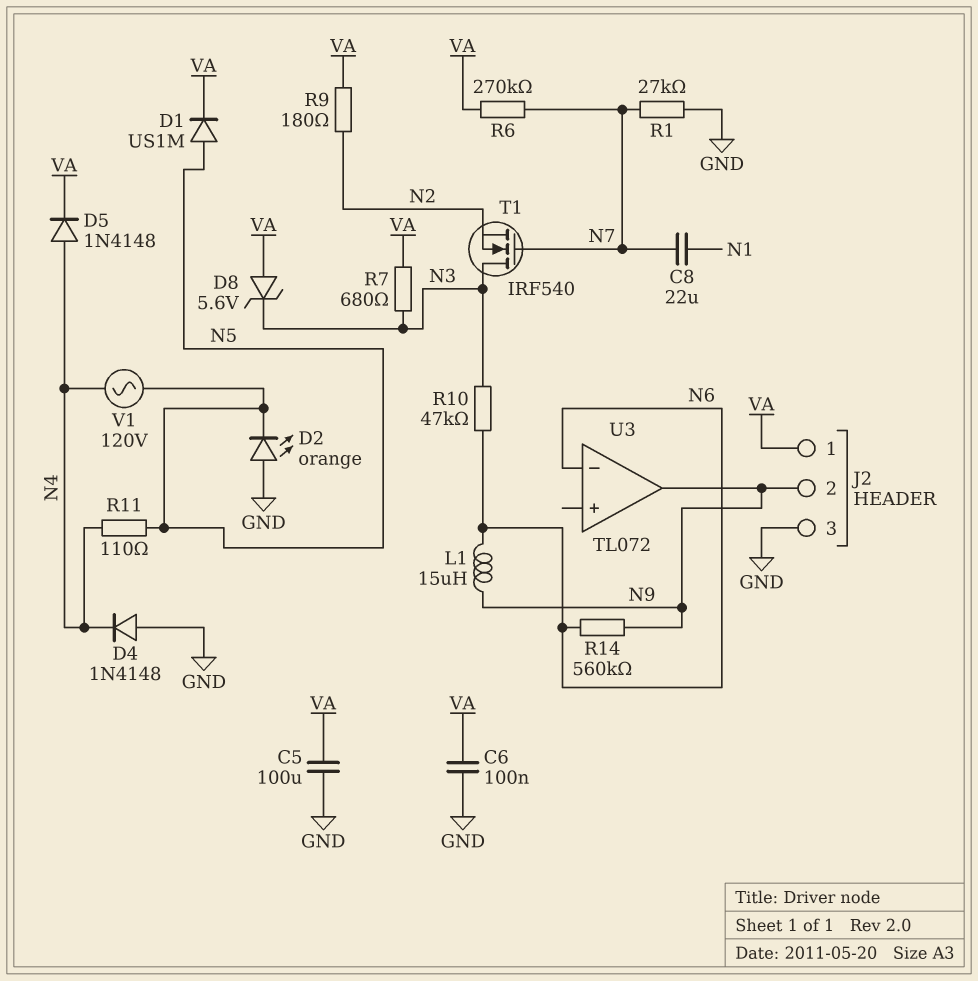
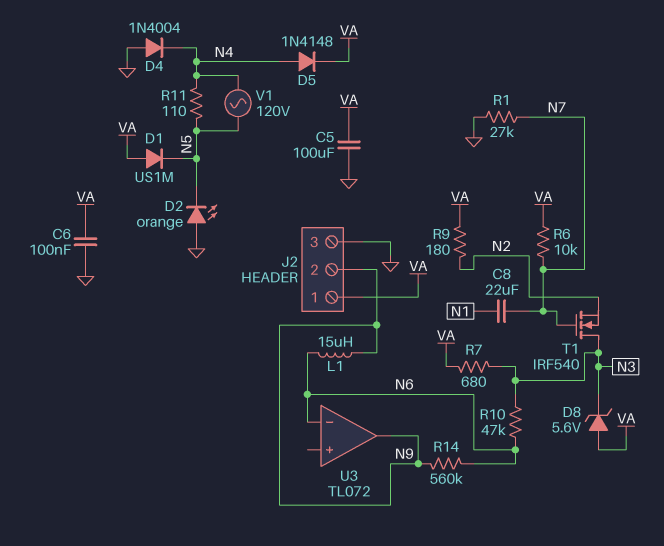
D1: diode US1M (A N5, K VA) -> diode US1M (A VA, K N5)
D4: diode 1N4148 (A GND, K N4) -> diode 1N4004 (A GND, K N4)
R6: 270k (N7, VA) -> 10k (N7, VA)

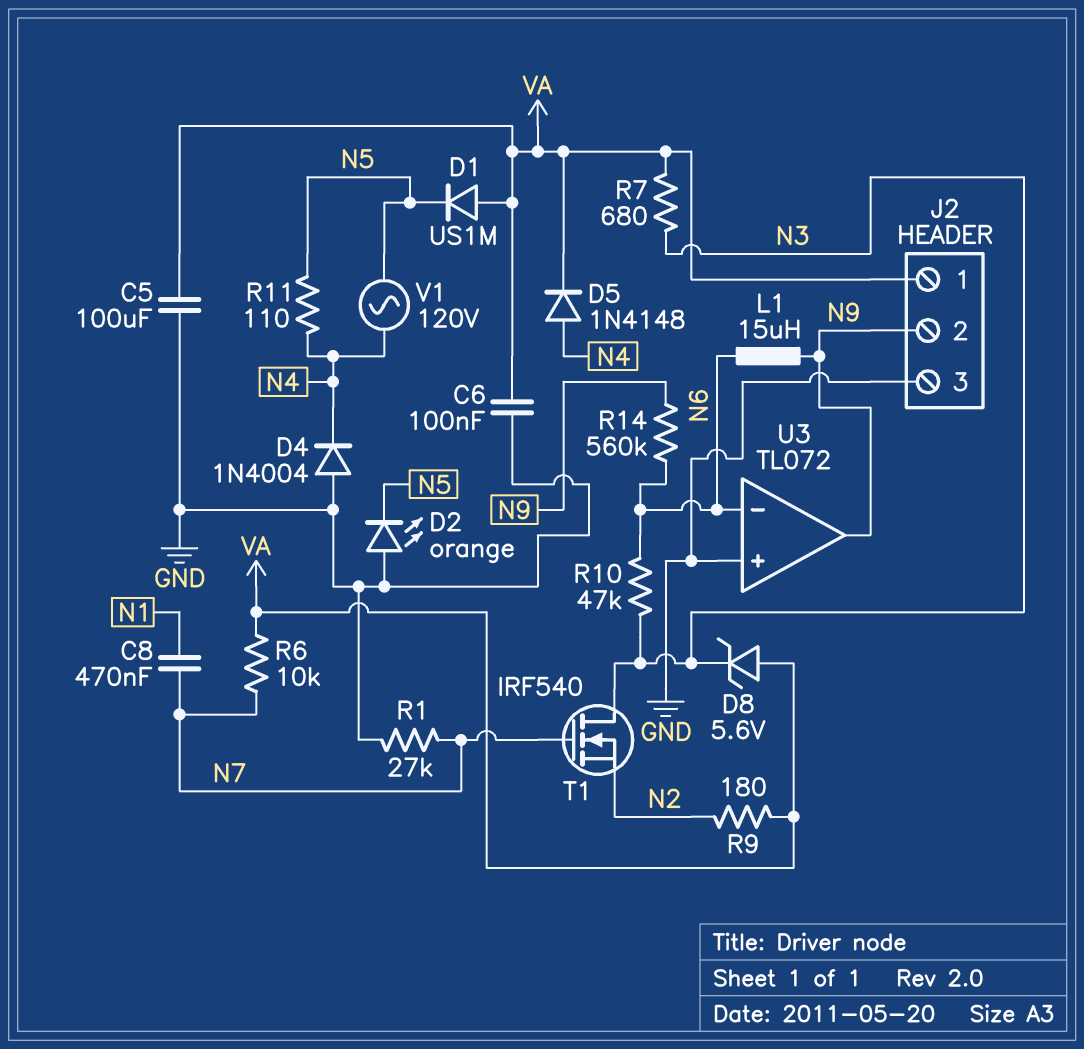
C8: 22uF (N1, N7) -> 470nF (N1, N7)
U3 pin in+: none -> GND

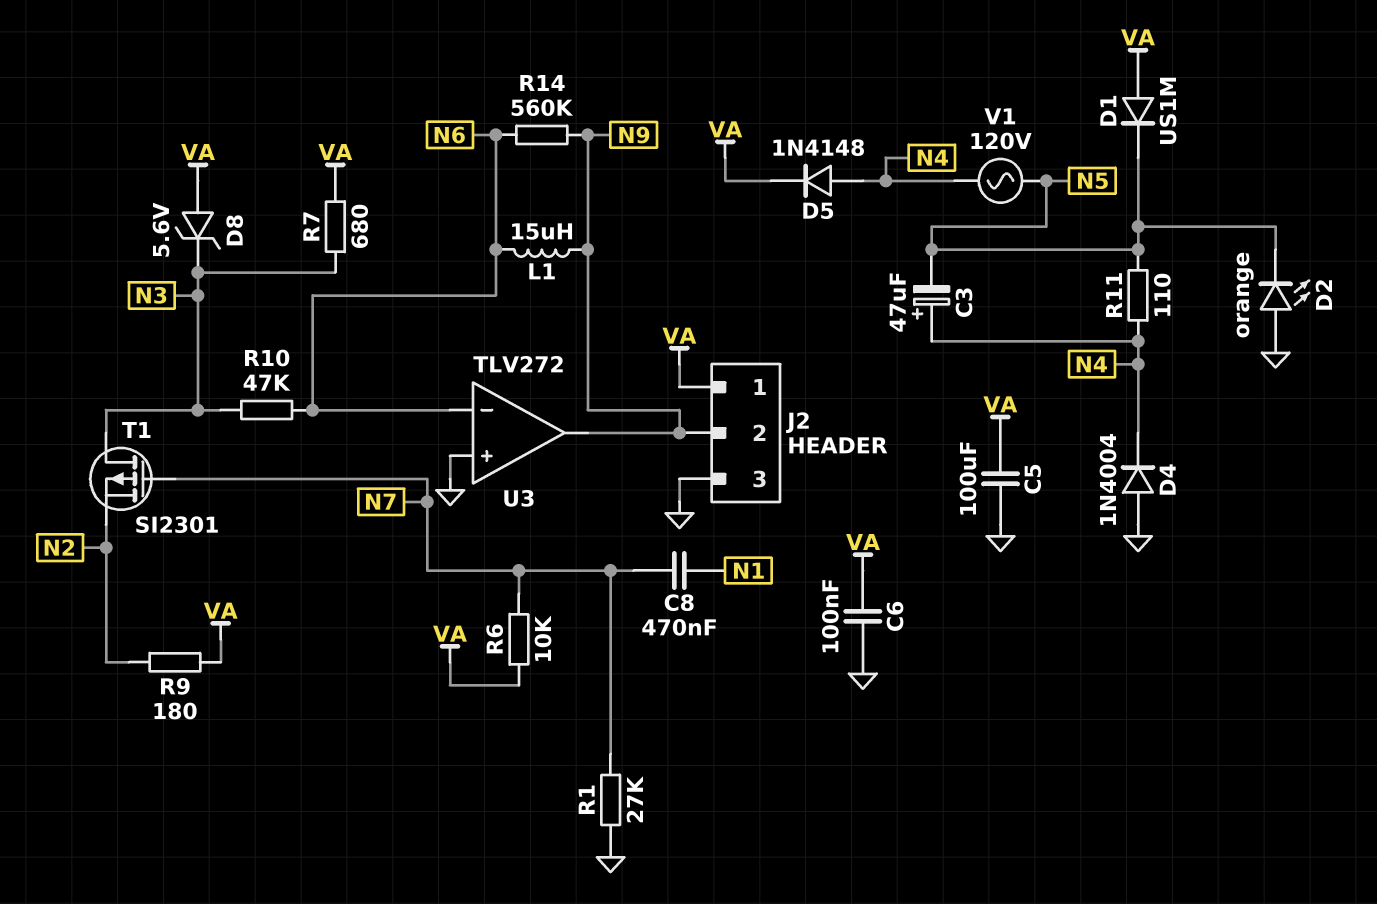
C3: none -> 47uF (plus N4, minus N5)
T1: NMOS IRF540 (G N7, D N3, S N2) -> PMOS SI2301 (G N7, D N3, S N2)
U3: TL072 -> TLV272

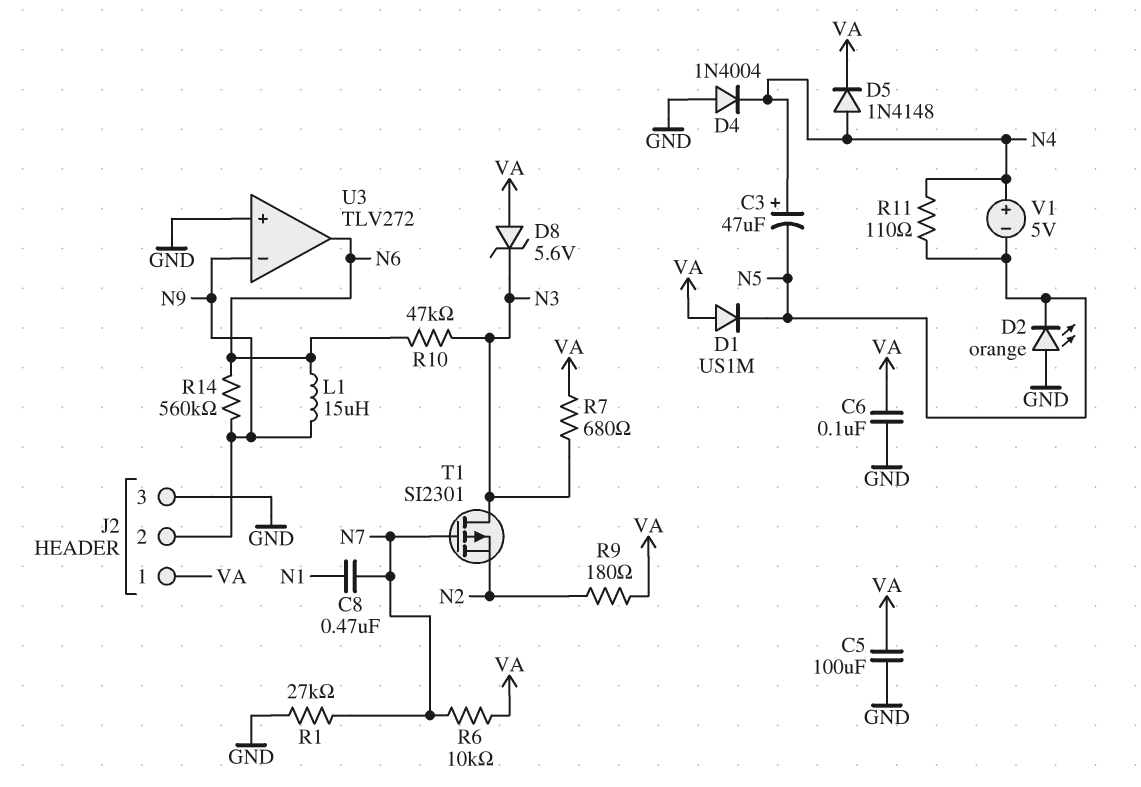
U3 pin in-: N6 -> N9
U3 pin out: N9 -> N6
V1: AC 120V (N4, N5) -> 5V (plus N4, minus N5)

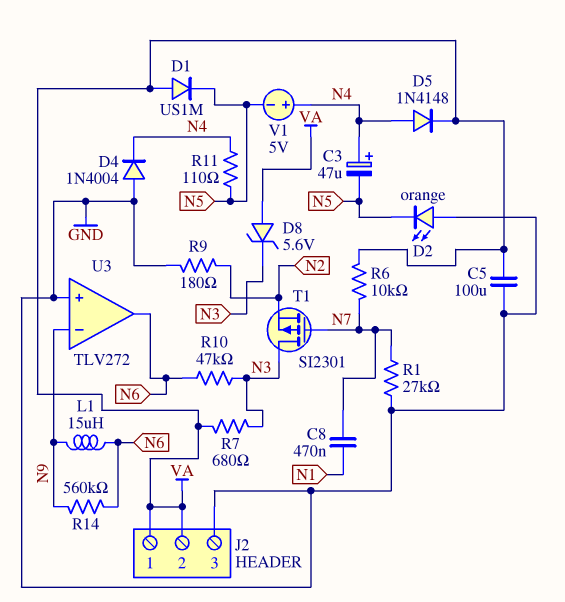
C6: 100nF (GND, VA) -> none
J2 pin 2: N9 -> VA
R9: 180 (N2, VA) -> 180 (GND, N2)

